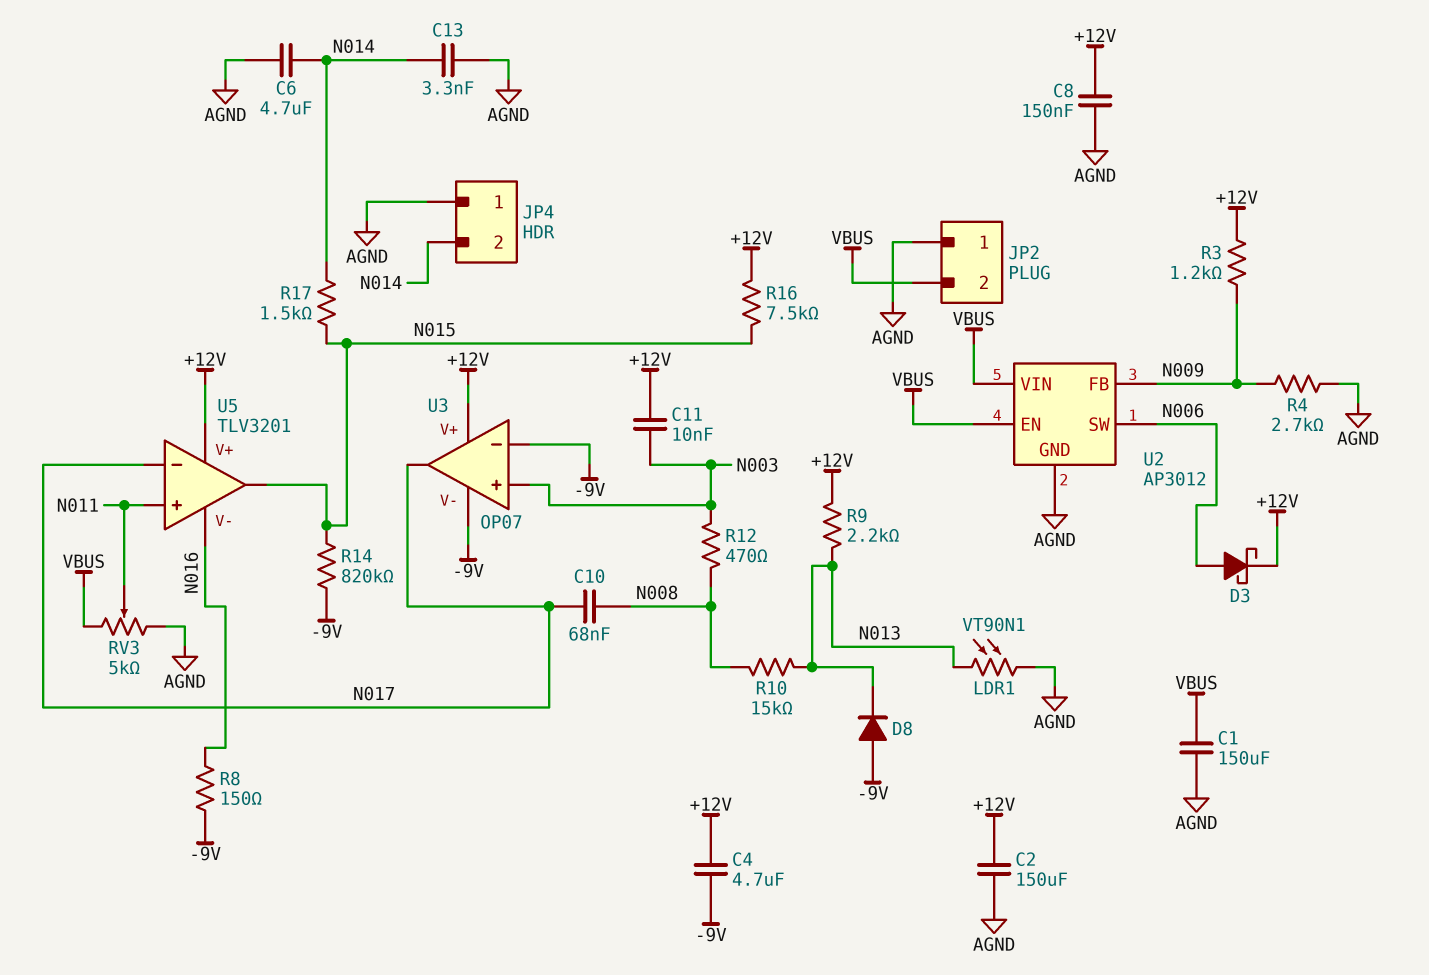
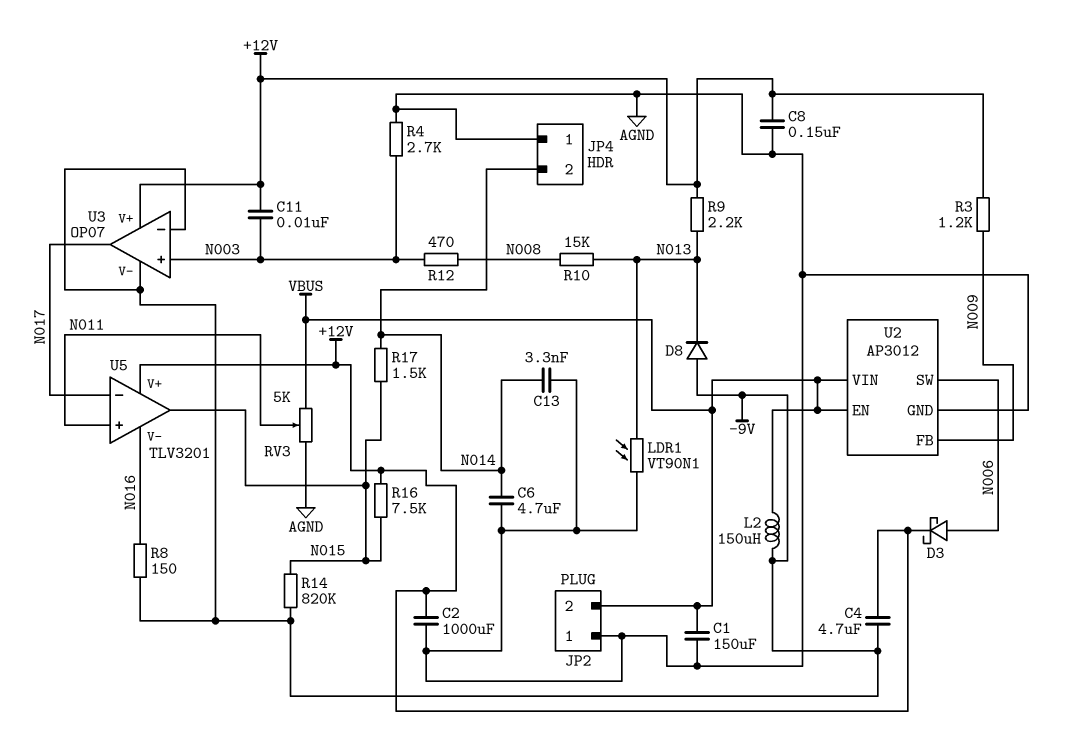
C2: 150uF (+12V, AGND) -> 1000uF (+12V, AGND)
C10: 68nF (N008, N017) -> none
L2: none -> 150uH (-9V, VBUS)
R4: 2.7k (AGND, N009) -> 2.7k (AGND, N003)

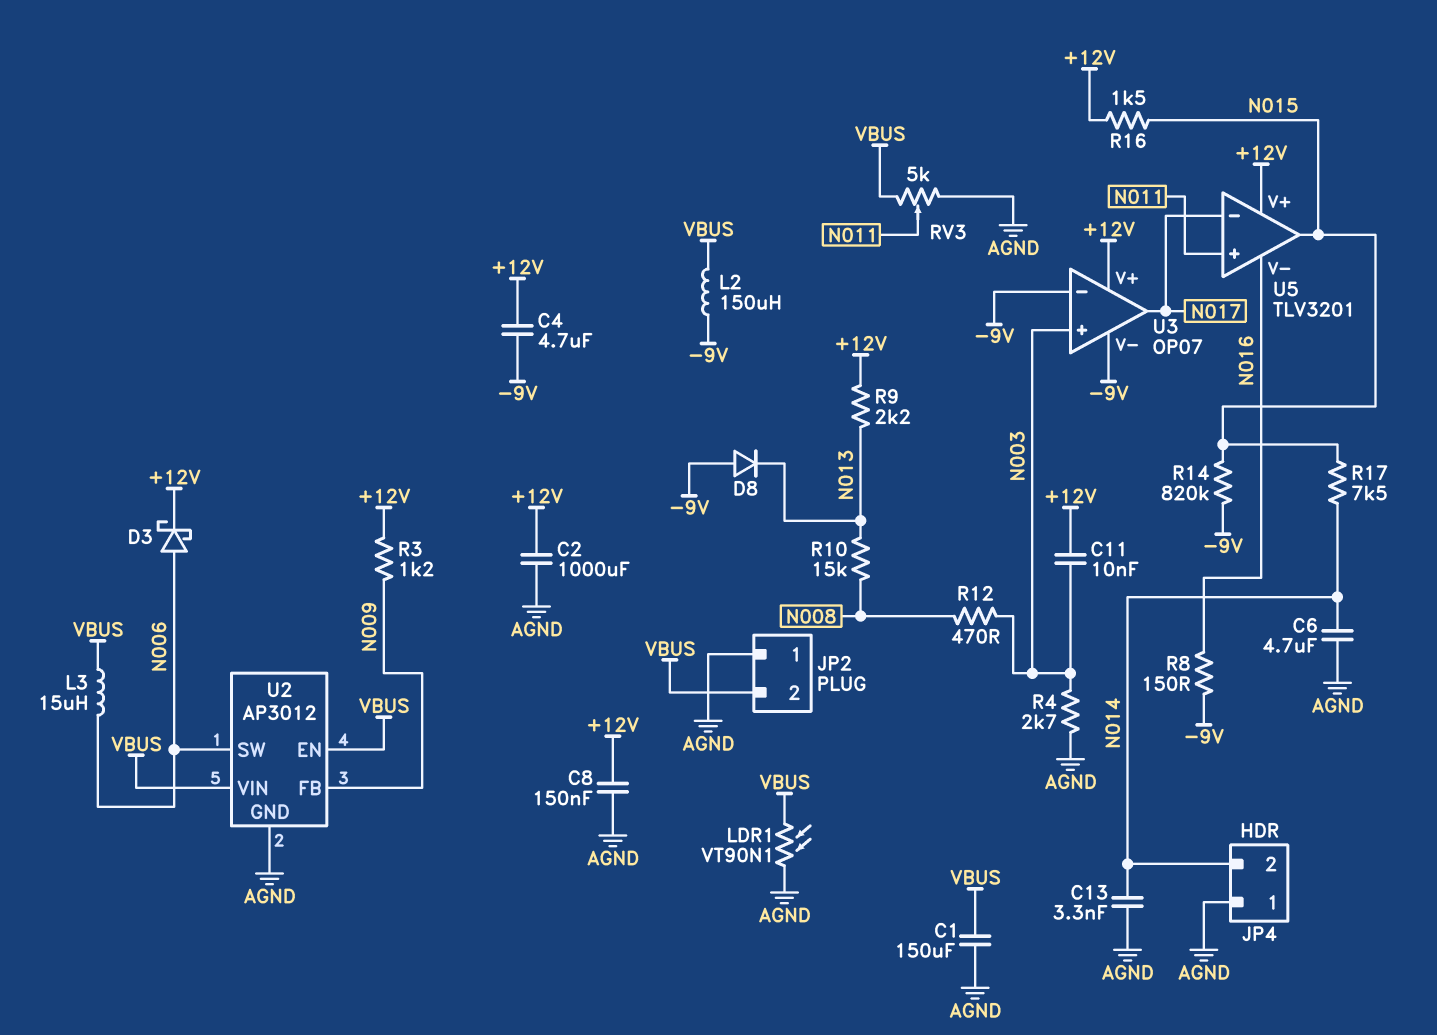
L3: none -> 15uH (N006, VBUS)
LDR1: VT90N1 (AGND, N013) -> VT90N1 (AGND, VBUS)
R16: 7.5k (+12V, N015) -> 1.5k (+12V, N015)
R17: 1.5k (N014, N015) -> 7.5k (N014, N015)

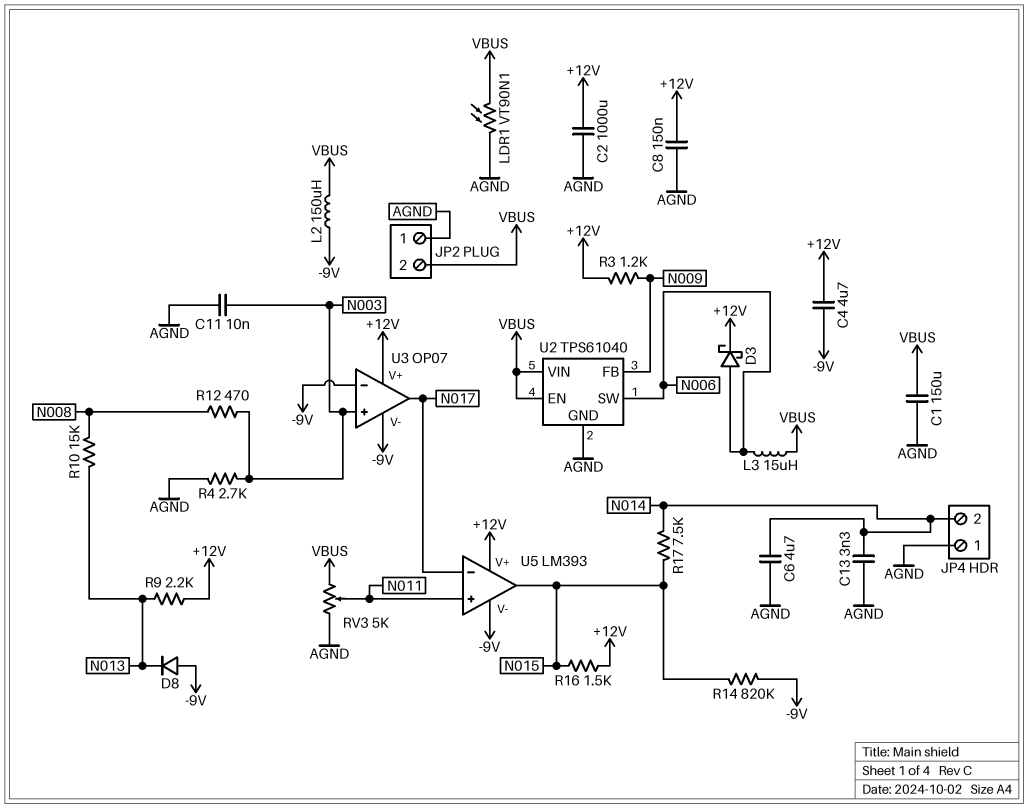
C11: 10nF (+12V, N003) -> 10nF (AGND, N003)
R8: 150 (-9V, N016) -> none
U2: AP3012 -> TPS61040
U5: TLV3201 -> LM393
U5 pin V-: N016 -> -9V

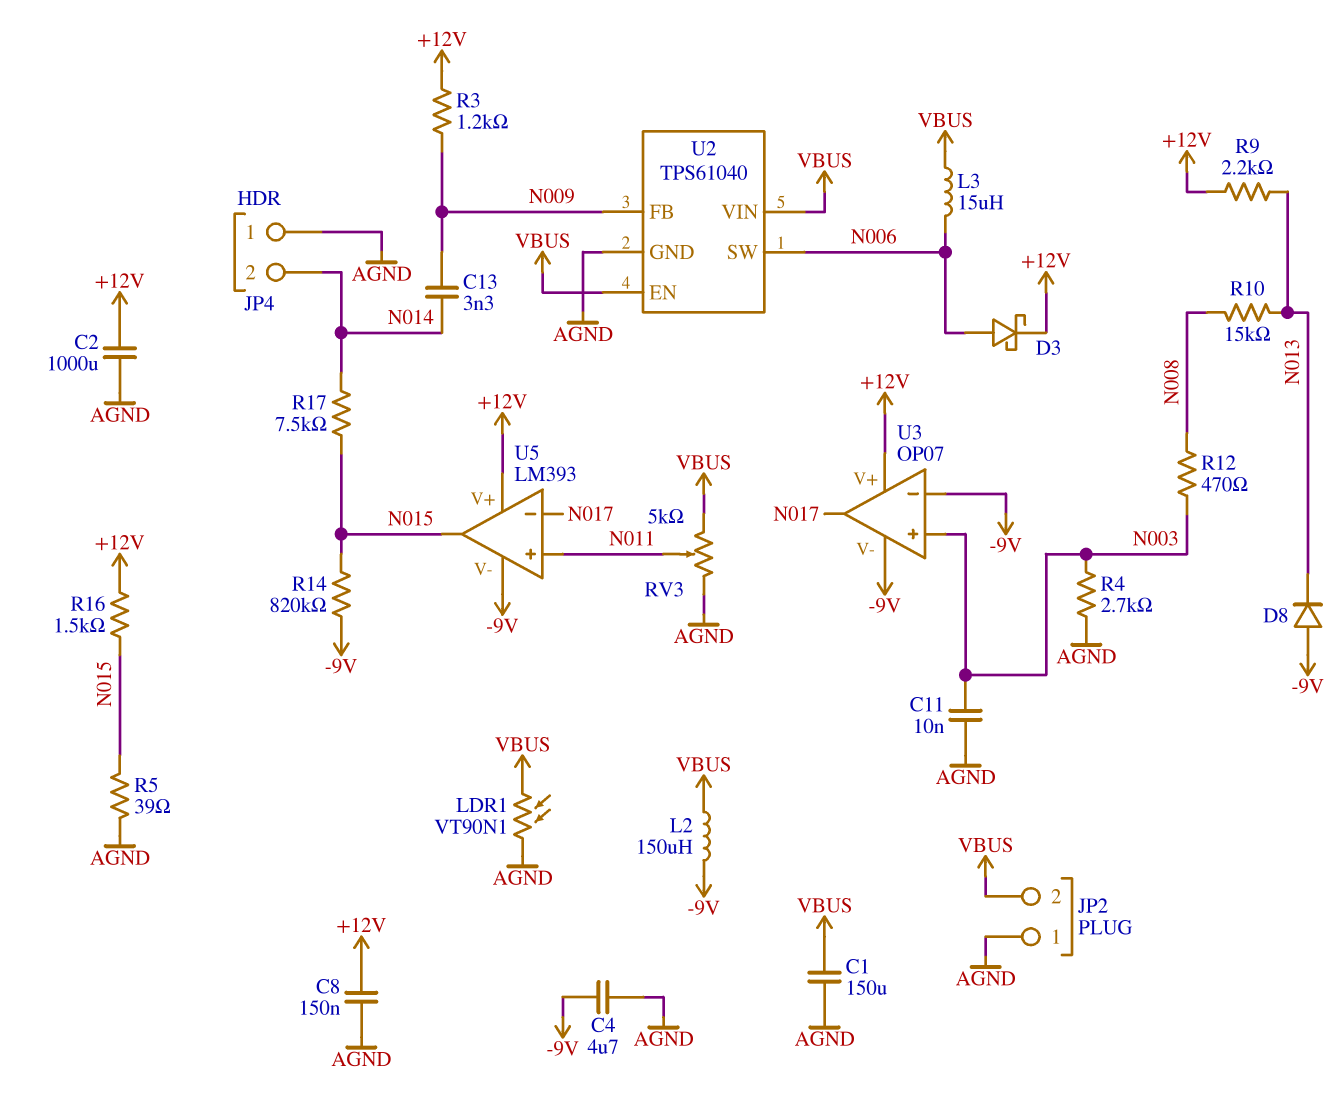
C4: 4.7uF (+12V, -9V) -> 4.7uF (-9V, AGND)
C6: 4.7uF (AGND, N014) -> none
C13: 3.3nF (AGND, N014) -> 3.3nF (N009, N014)
R5: none -> 39 (AGND, N015)

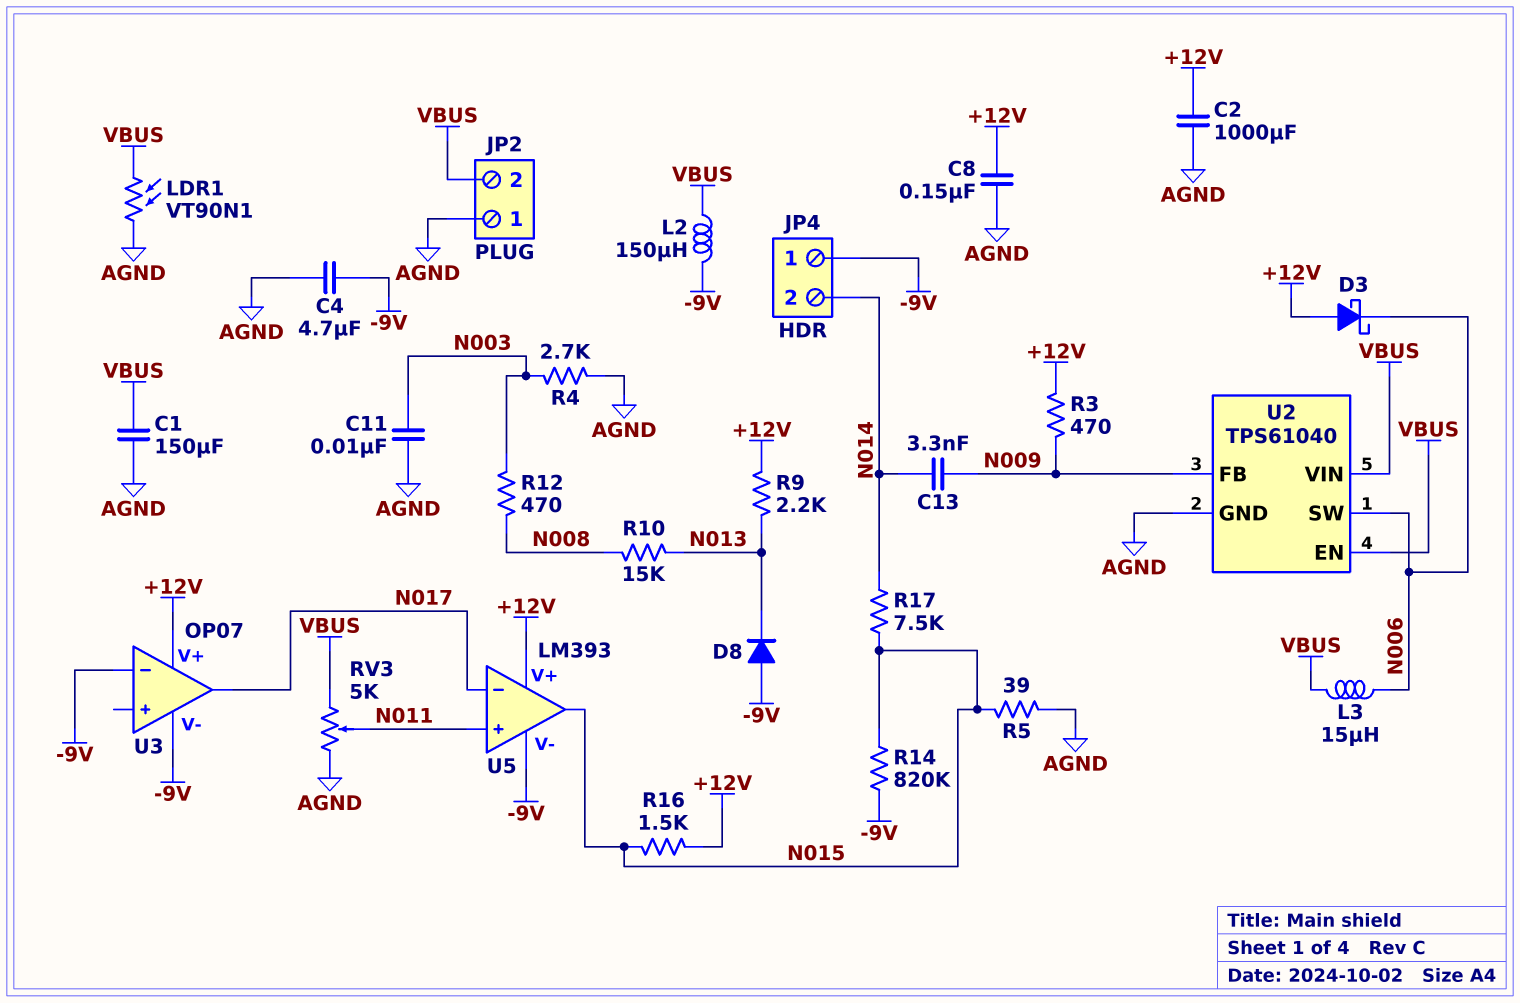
D3: schottky (A N006, K +12V) -> schottky (A +12V, K N006)
JP4 pin 1: AGND -> -9V
R3: 1.2k (+12V, N009) -> 470 (+12V, N009)
U3 pin in+: N003 -> none

